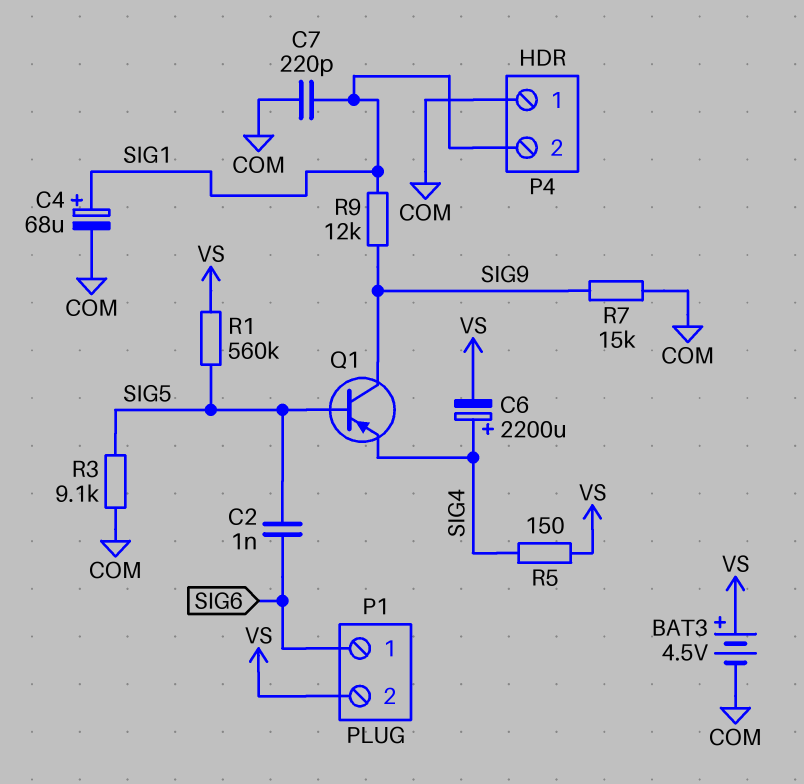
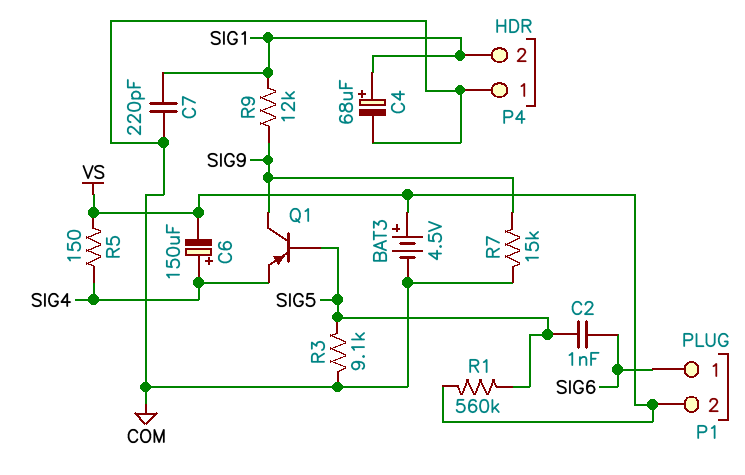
C6: 2200uF (plus SIG4, minus VS) -> 150uF (plus SIG4, minus VS)

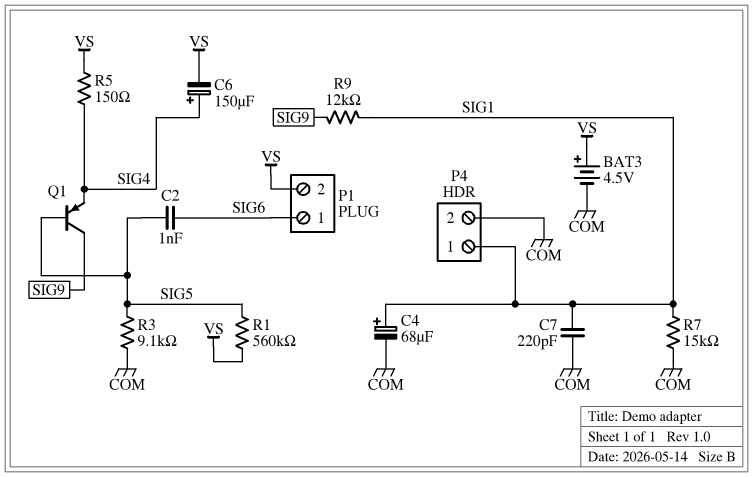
P4 pin 1: COM -> SIG1
P4 pin 2: SIG1 -> COM
R7: 15k (COM, SIG9) -> 15k (COM, SIG1)

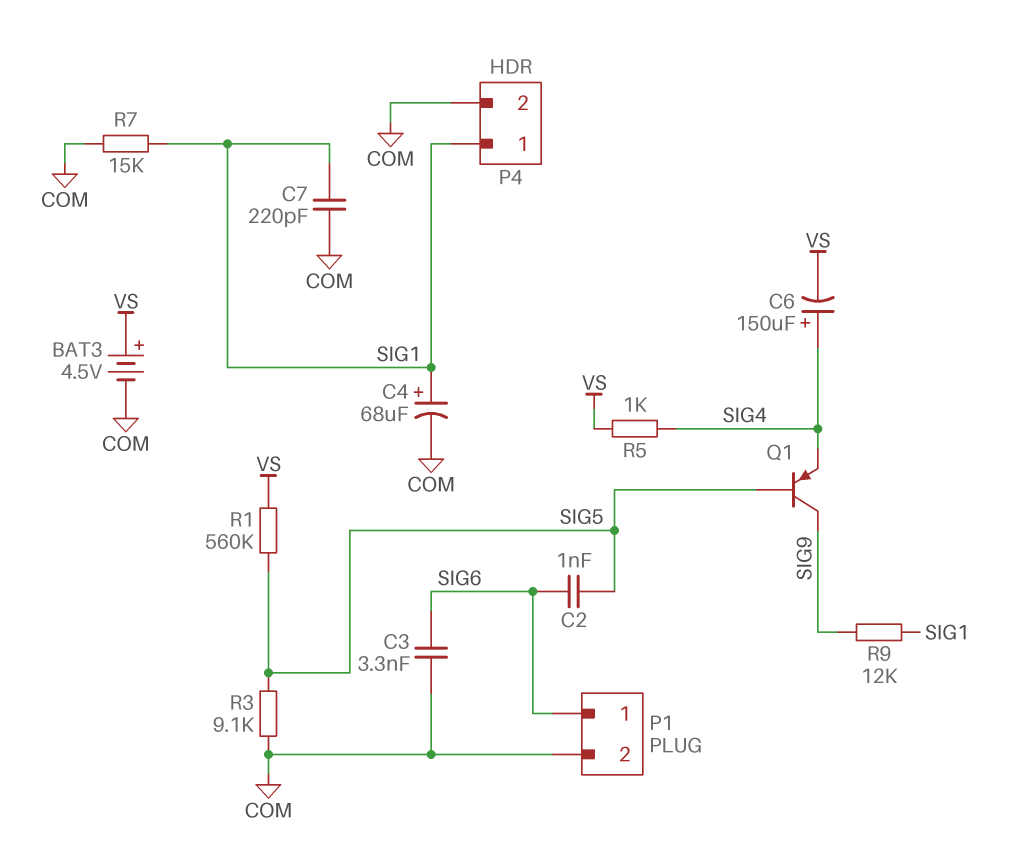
C3: none -> 3.3nF (COM, SIG6)
P1 pin 2: VS -> COM
R5: 150 (SIG4, VS) -> 1k (SIG4, VS)

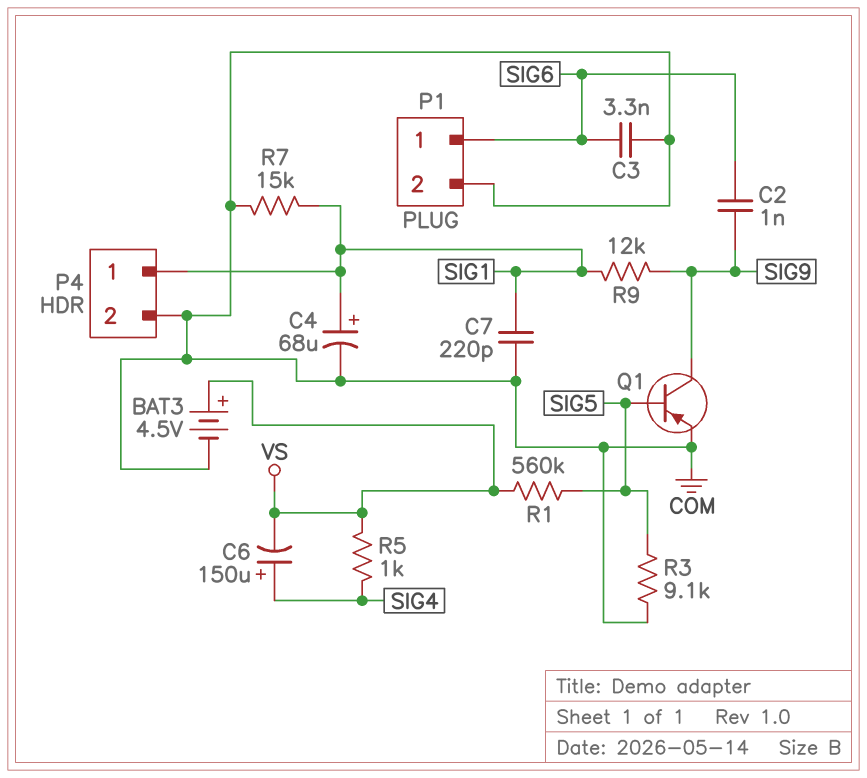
C2: 1nF (SIG5, SIG6) -> 1nF (SIG6, SIG9)
Q1: PNP (B SIG5, C SIG9, E SIG4) -> PNP (B SIG5, C SIG9, E COM)

